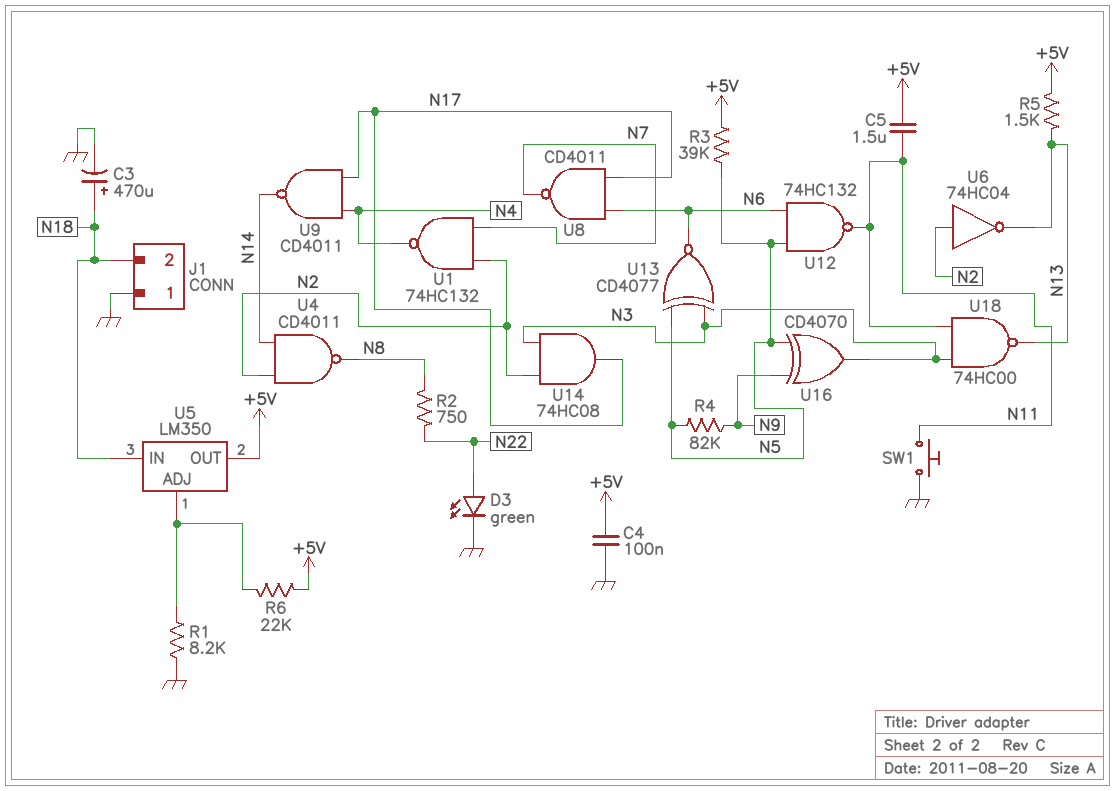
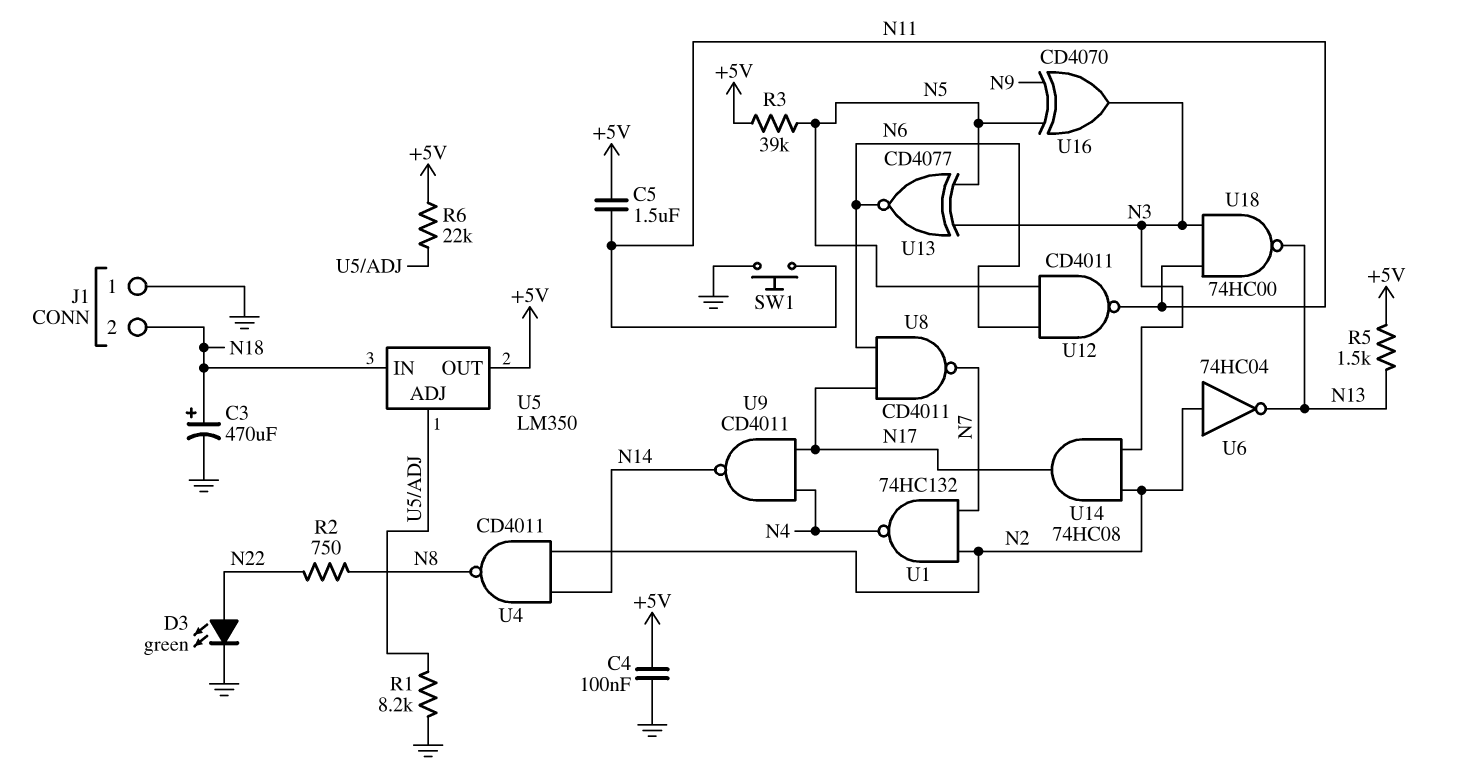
R4: 82k (N5, N9) -> none
U12: NAND 74HC132 (in N5, in N6, out N11) -> NAND CD4011 (in N5, in N6, out N11)

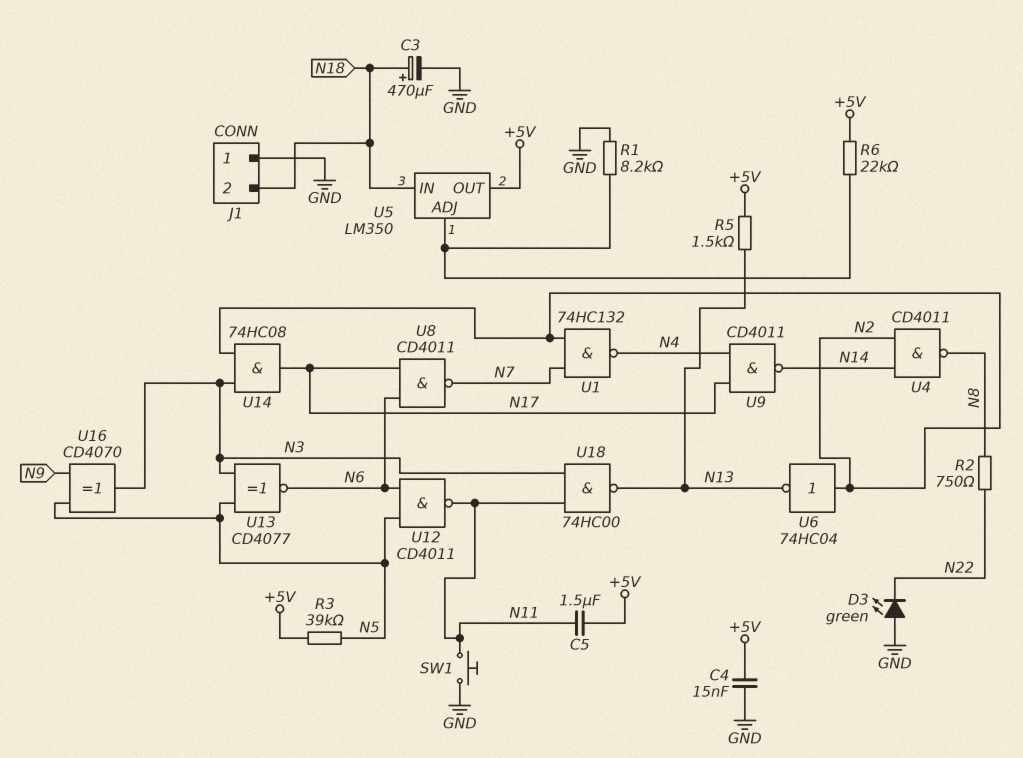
C4: 100nF (+5V, GND) -> 15nF (+5V, GND)
D3: LED green (A N22, K GND) -> LED green (A GND, K N22)

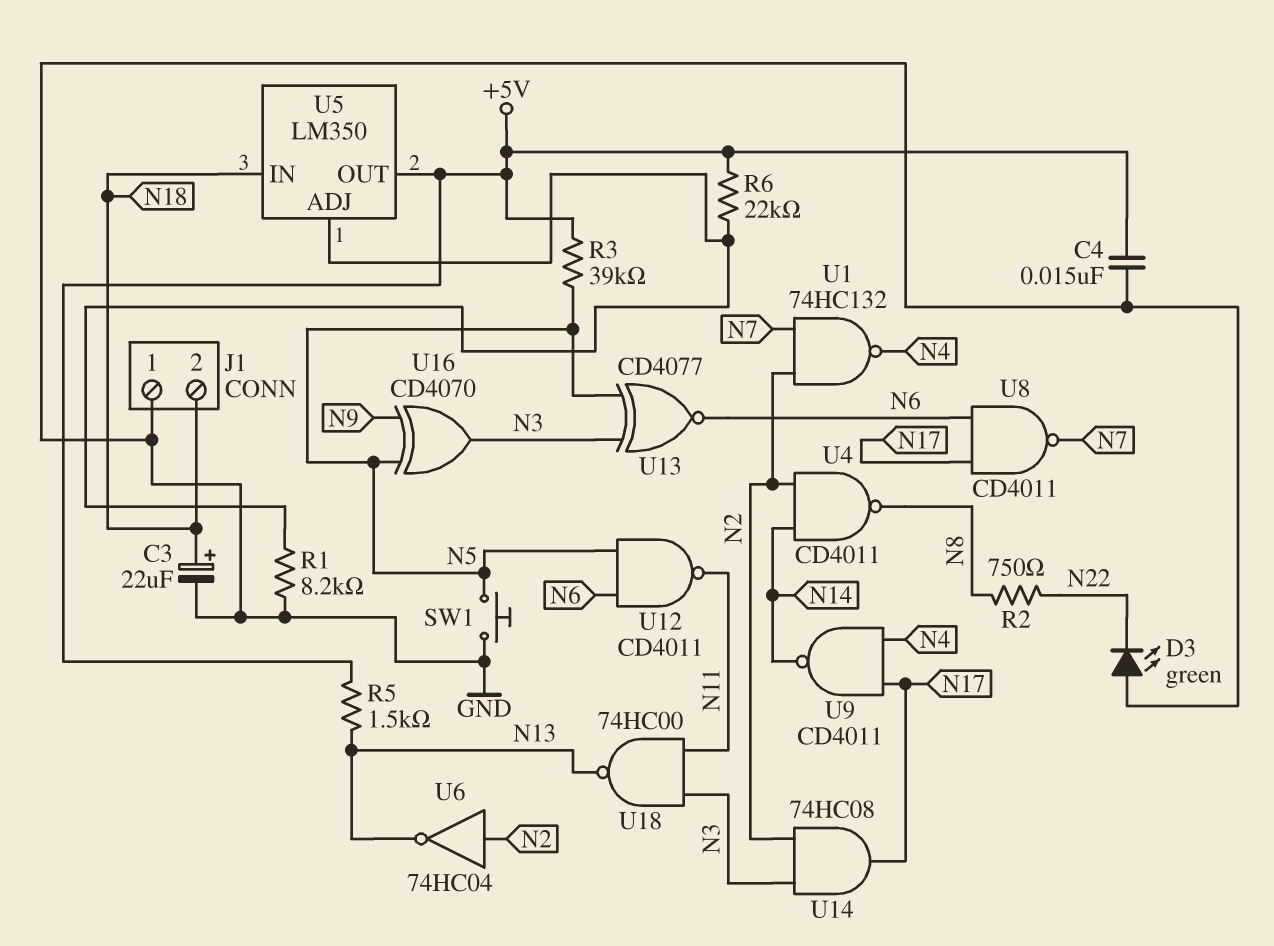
C3: 470uF (plus N18, minus GND) -> 22uF (plus N18, minus GND)
C5: 1.5uF (+5V, N11) -> none
SW1: button (GND, N11) -> button (GND, N5)

